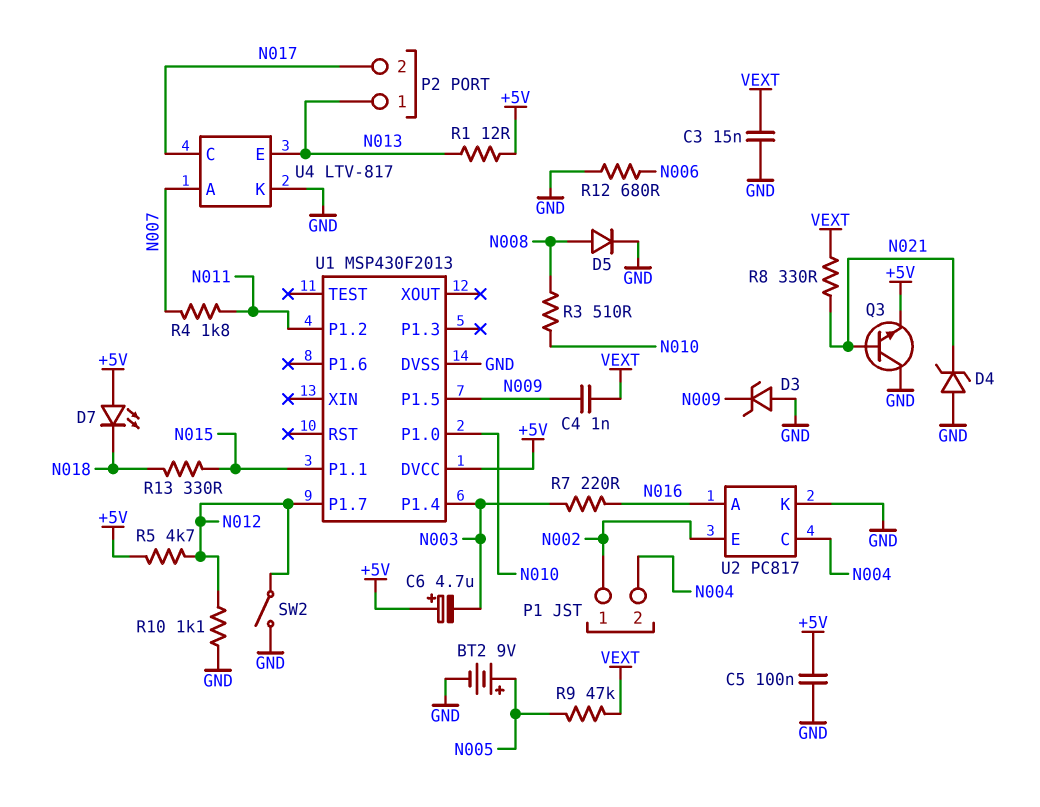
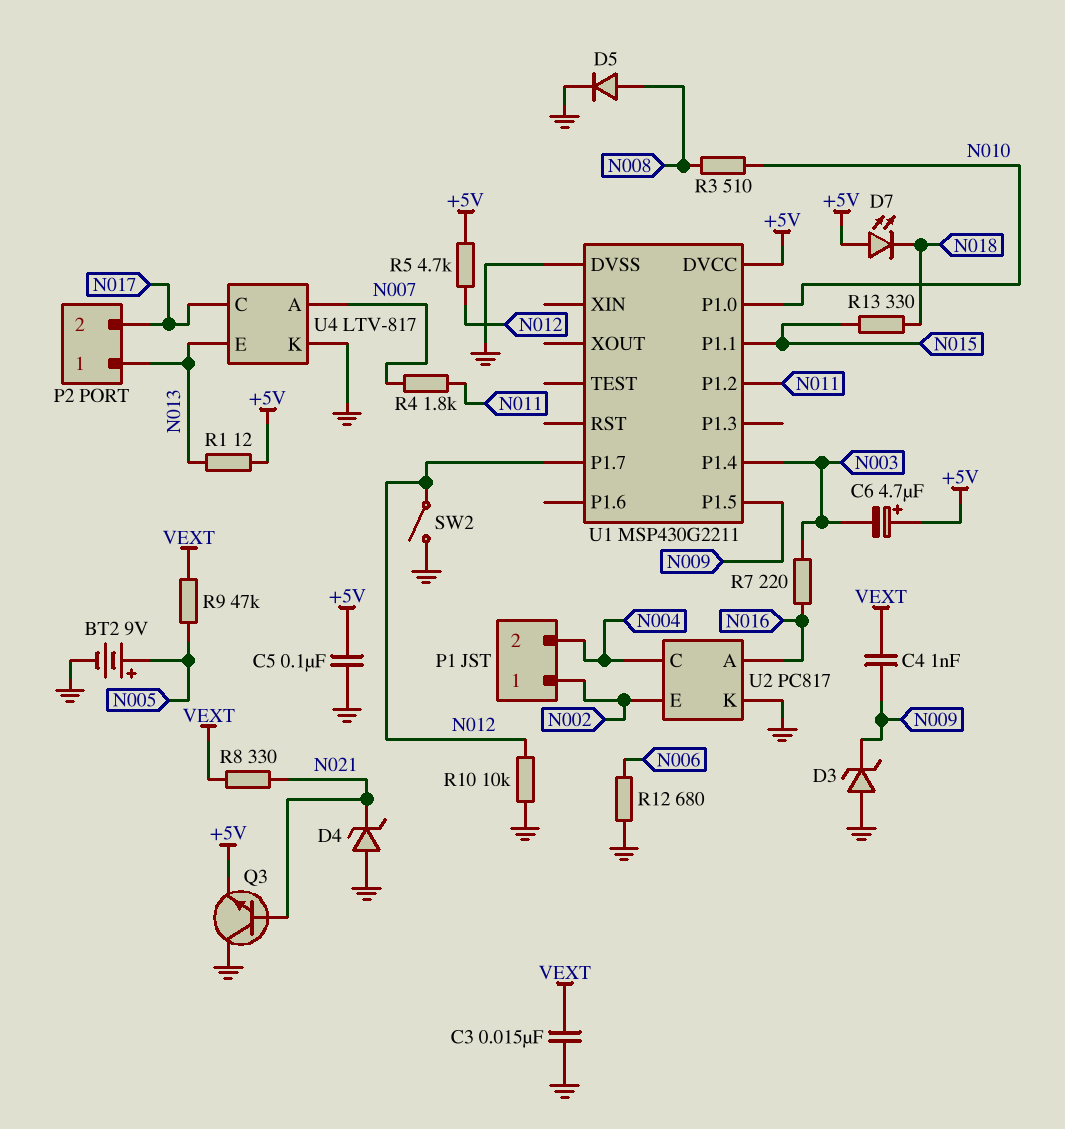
R10: 1.1k (GND, N012) -> 10k (GND, N012)
U1: MSP430F2013 -> MSP430G2211

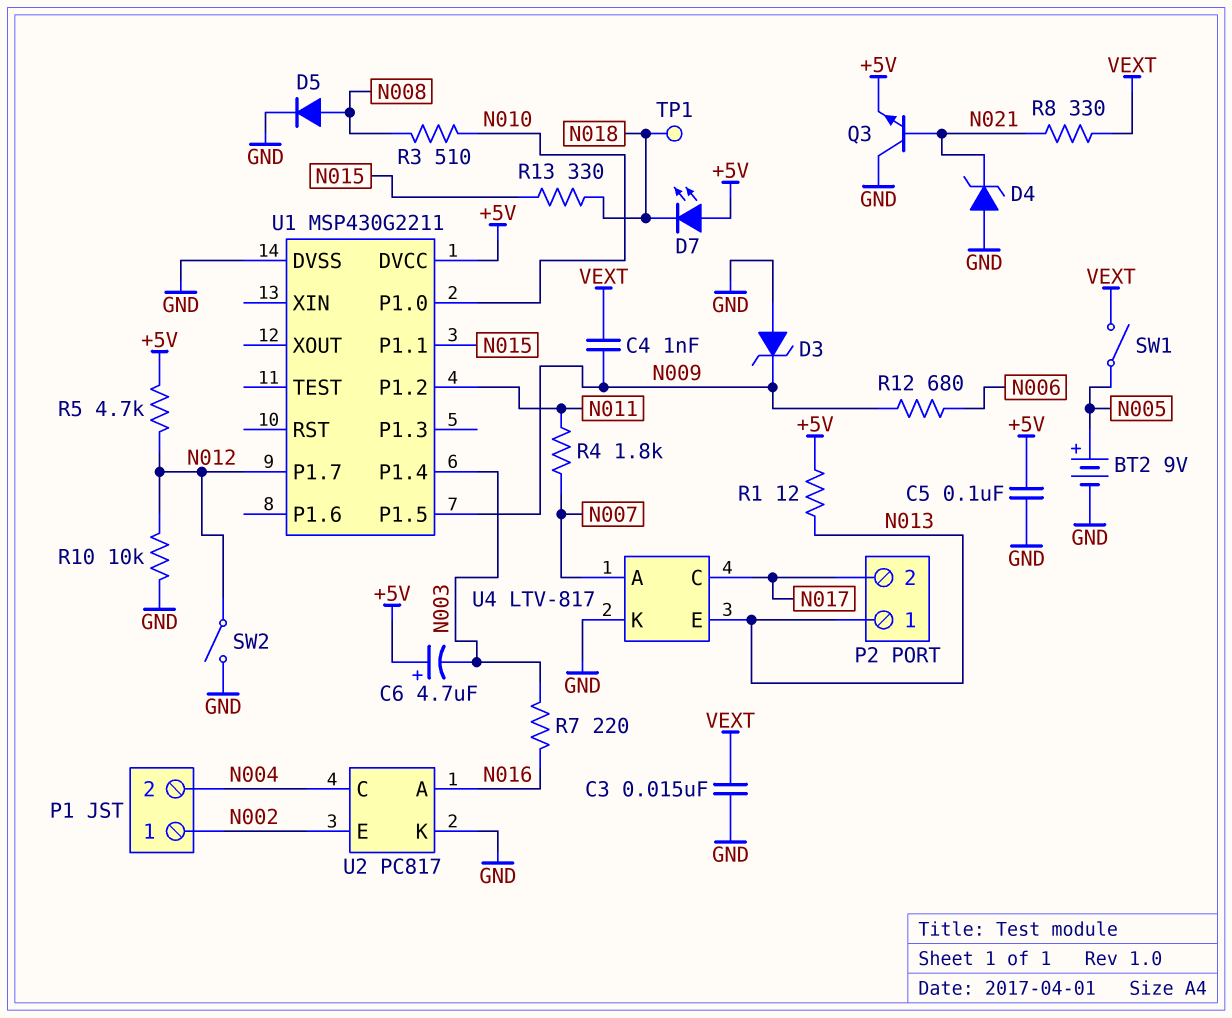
R9: 47k (N005, VEXT) -> none
R12: 680 (GND, N006) -> 680 (N006, N009)
SW1: none -> switch (N005, VEXT)
TP1: none -> test point (N018)

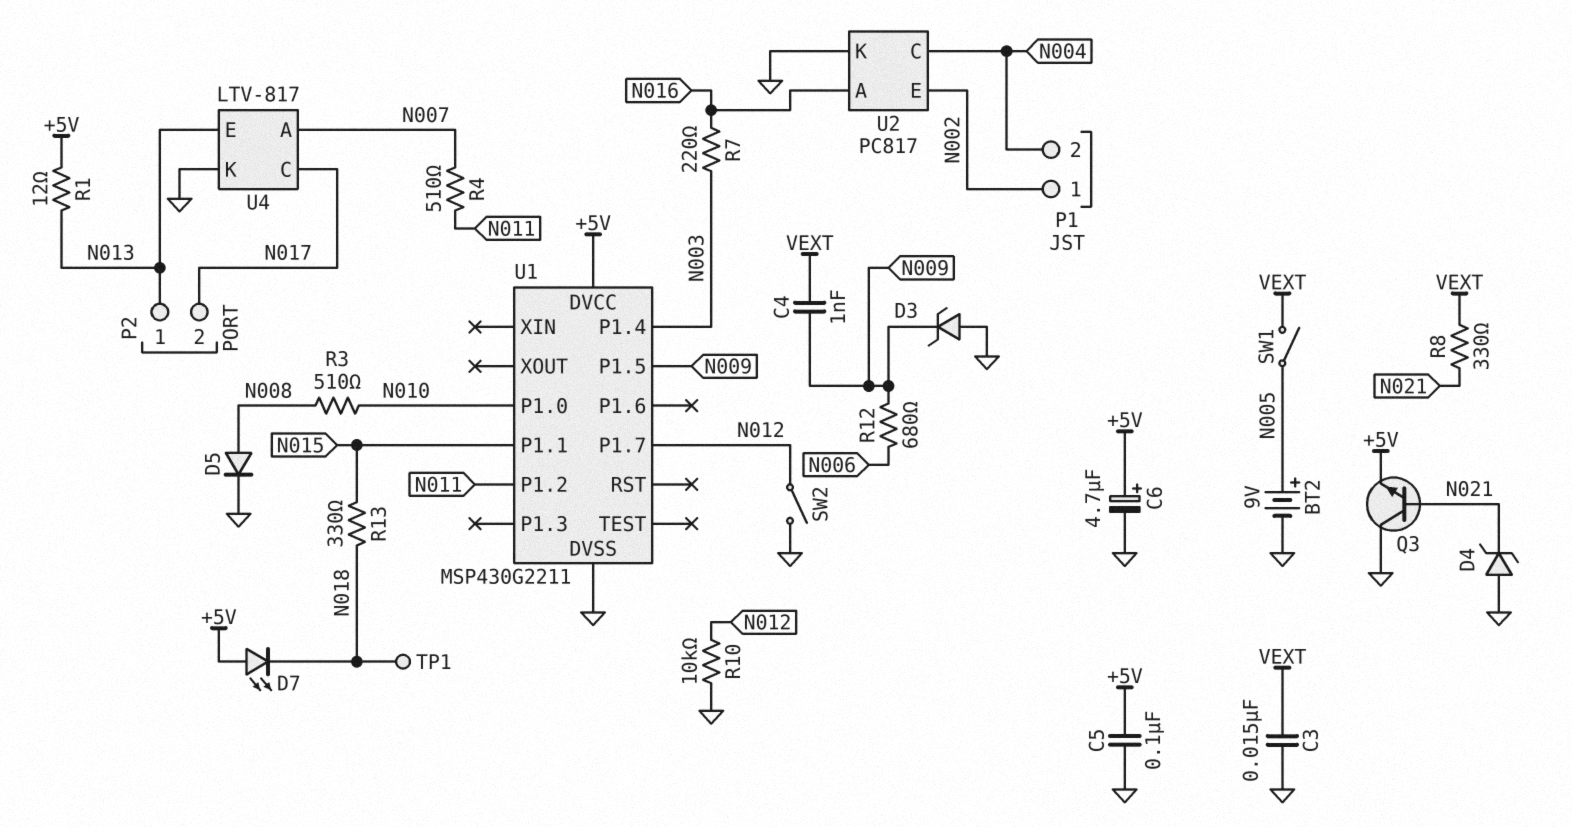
C6: 4.7uF (plus +5V, minus N003) -> 4.7uF (plus +5V, minus GND)
R4: 1.8k (N007, N011) -> 510 (N007, N011)
R5: 4.7k (+5V, N012) -> none

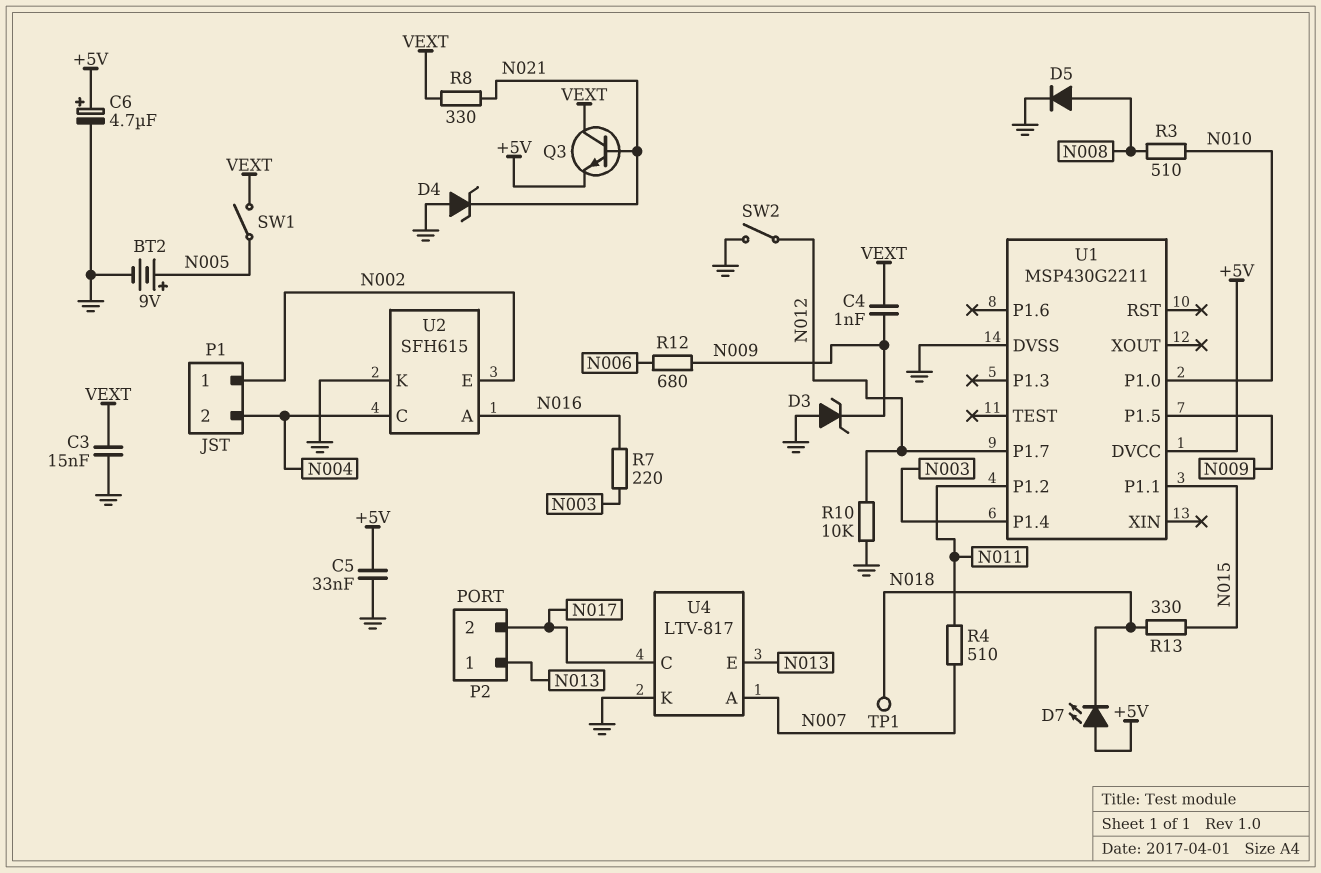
C5: 100nF (+5V, GND) -> 33nF (+5V, GND)
Q3: NPN (B N021, C GND, E +5V) -> NPN (B N021, C VEXT, E +5V)
R1: 12 (+5V, N013) -> none
U2: PC817 -> SFH615

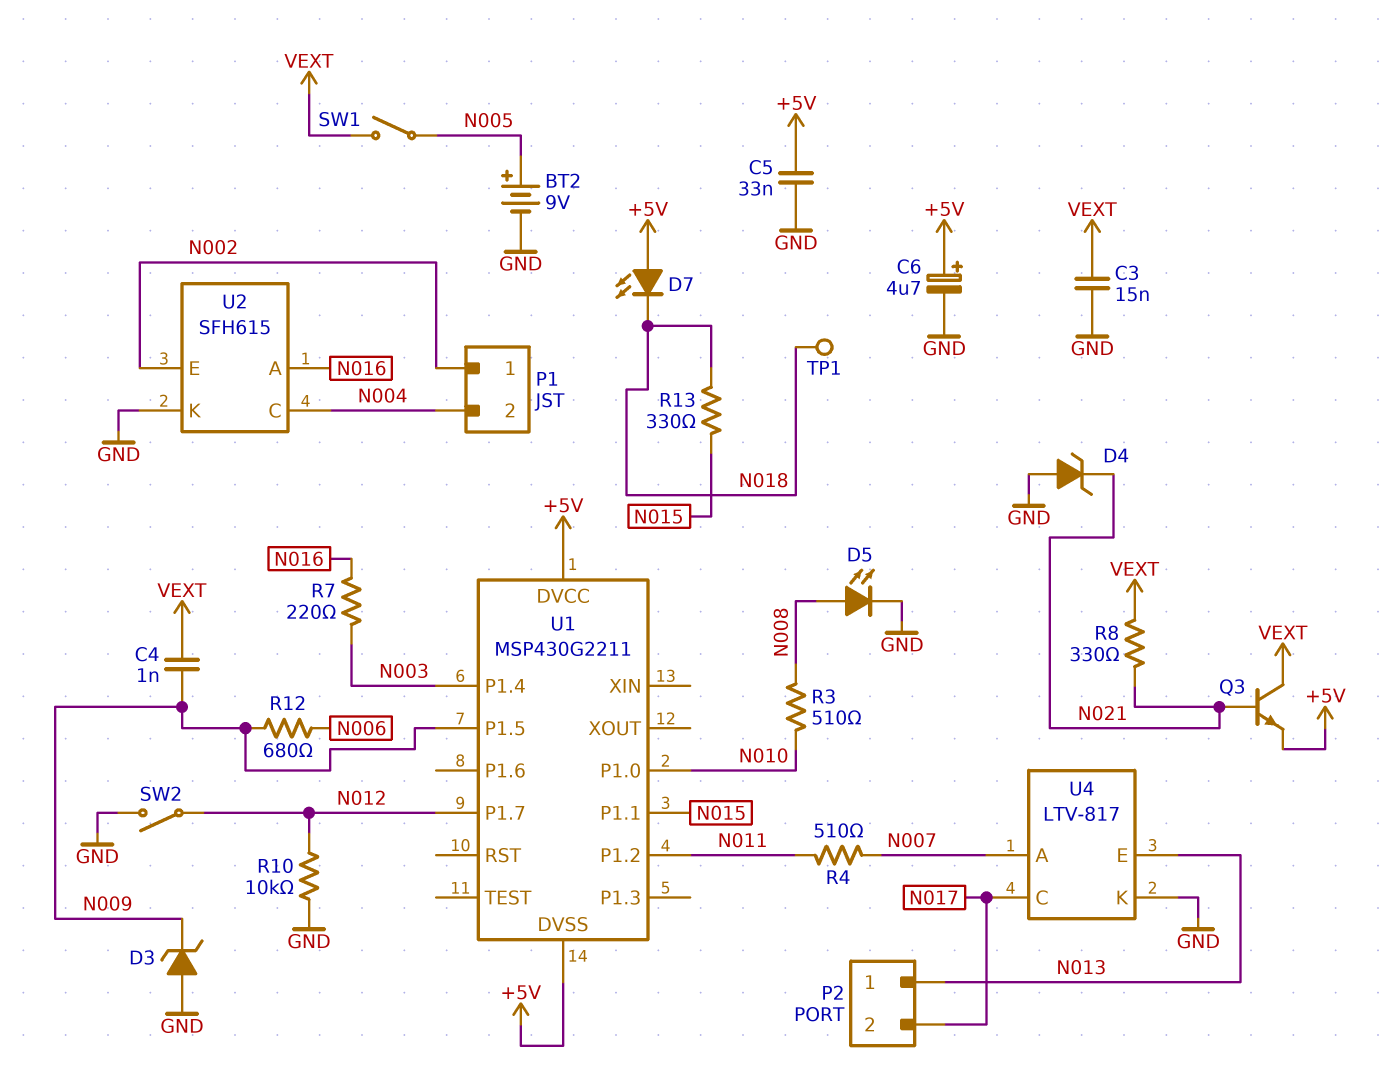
D5: diode (A N008, K GND) -> LED (A N008, K GND)
U1 pin DVSS: GND -> +5V

